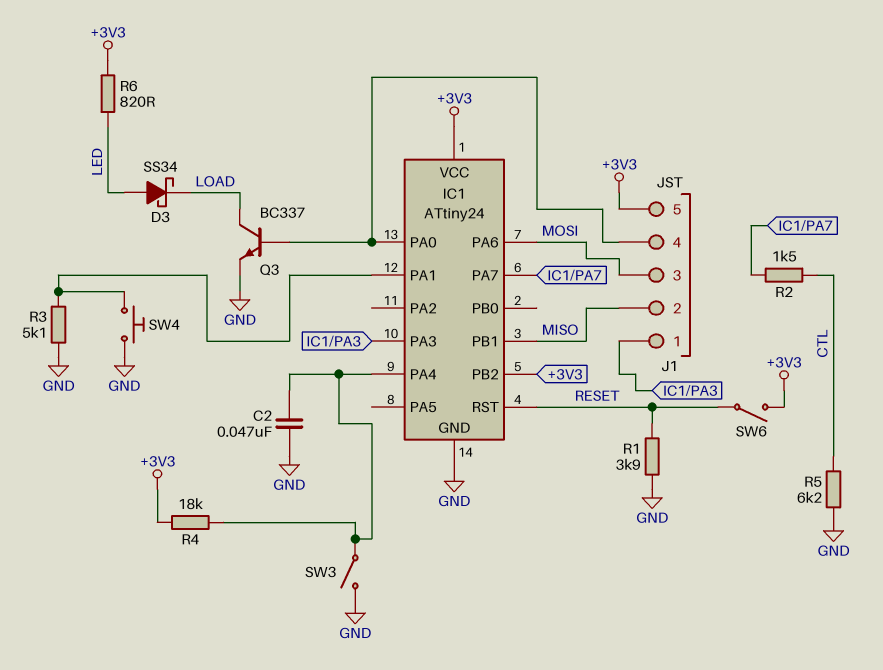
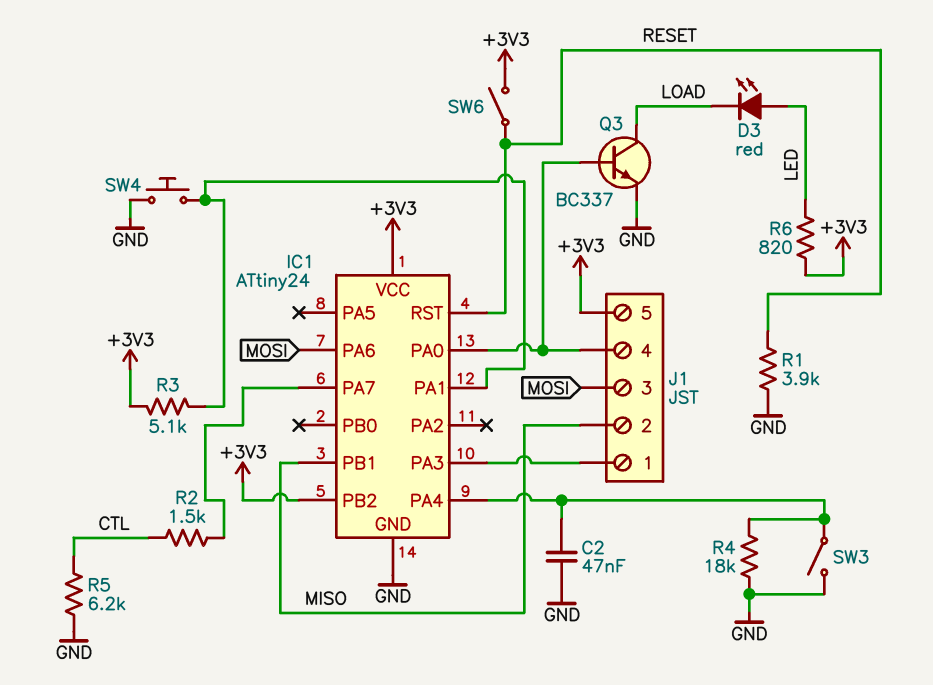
D3: schottky SS34 (A LED, K LOAD) -> LED red (A LED, K LOAD)
R3: 5.1k (GND, IC1/PA1) -> 5.1k (+3V3, IC1/PA1)
R4: 18k (+3V3, IC1/PA4) -> 18k (GND, IC1/PA4)

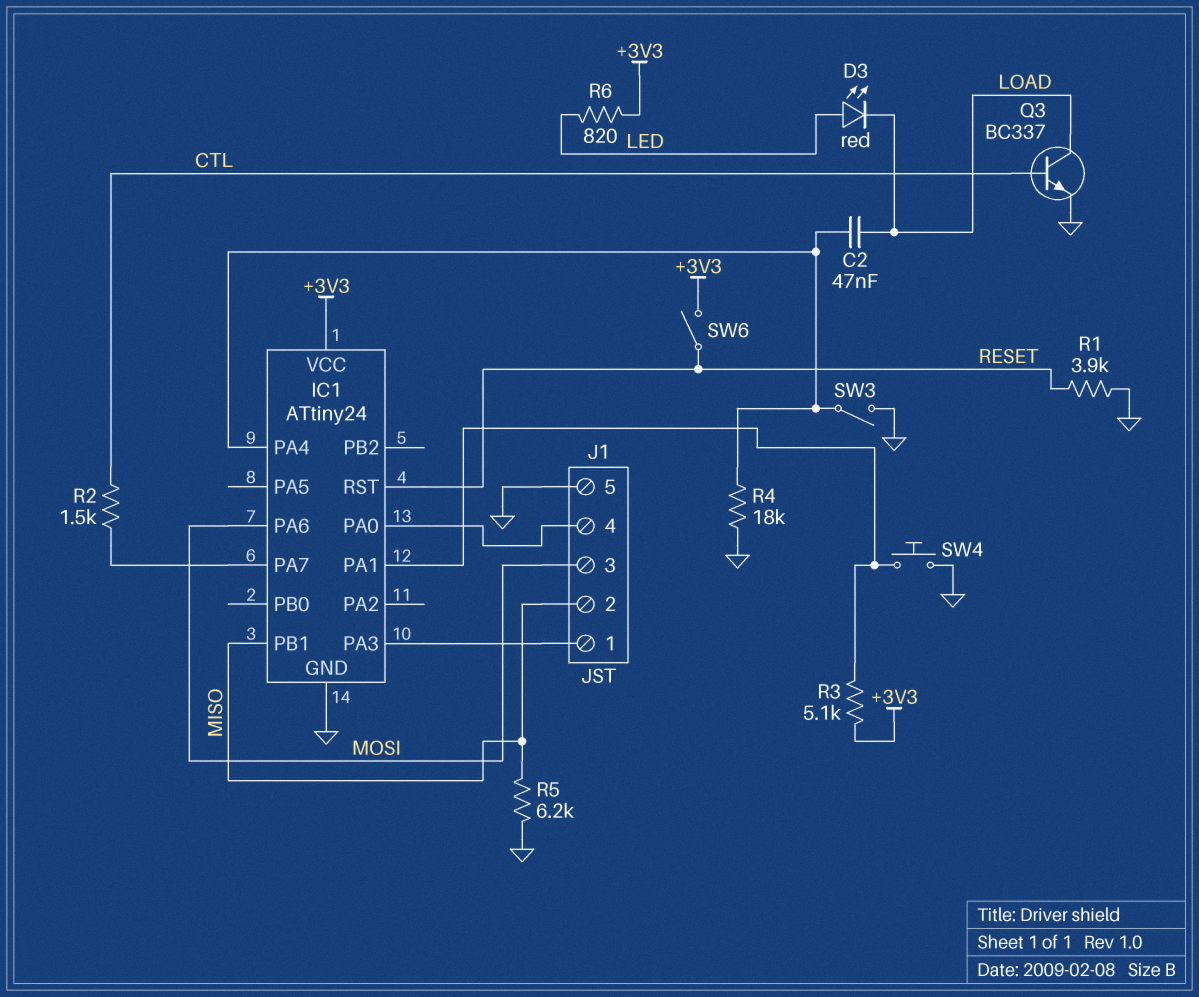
C2: 47nF (GND, IC1/PA4) -> 47nF (IC1/PA4, LOAD)
IC1 pin PB2: +3V3 -> none
J1 pin 5: +3V3 -> GND
Q3: NPN BC337 (B IC1/PA0, C LOAD, E GND) -> NPN BC337 (B CTL, C LOAD, E GND)
R5: 6.2k (CTL, GND) -> 6.2k (GND, MISO)

